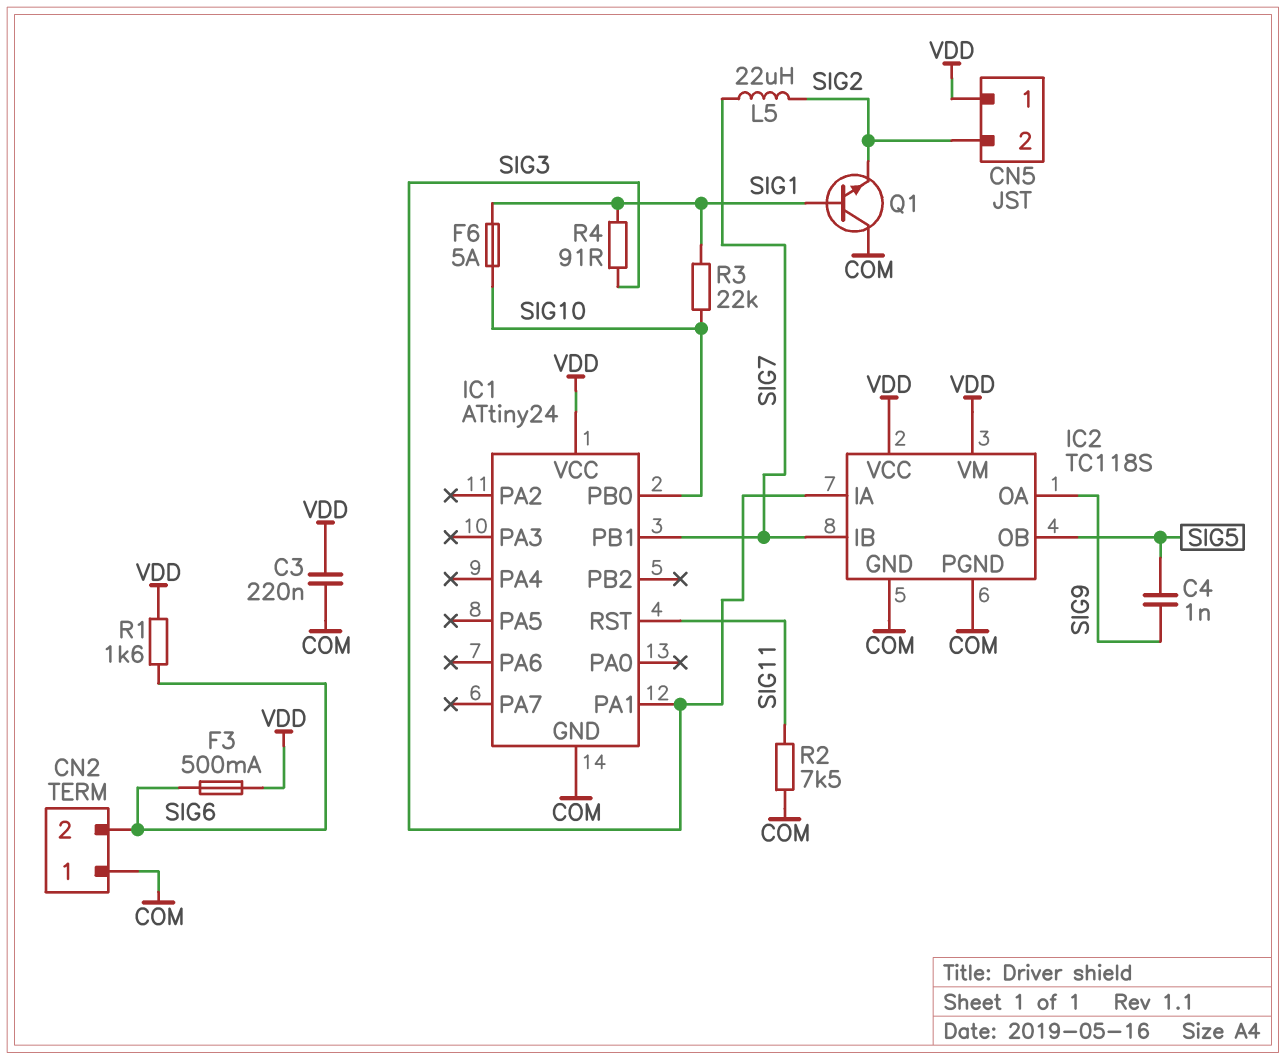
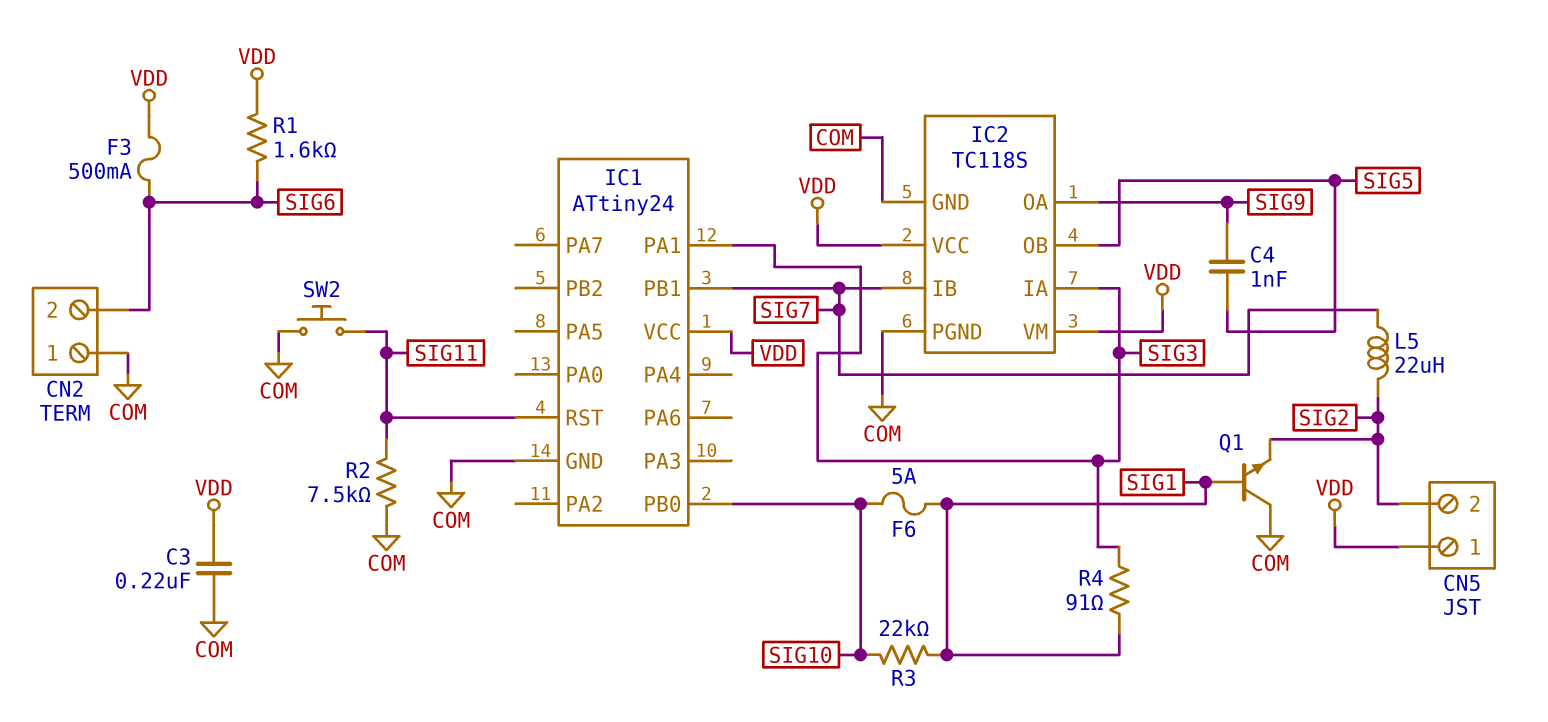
SW2: none -> button (COM, SIG11)

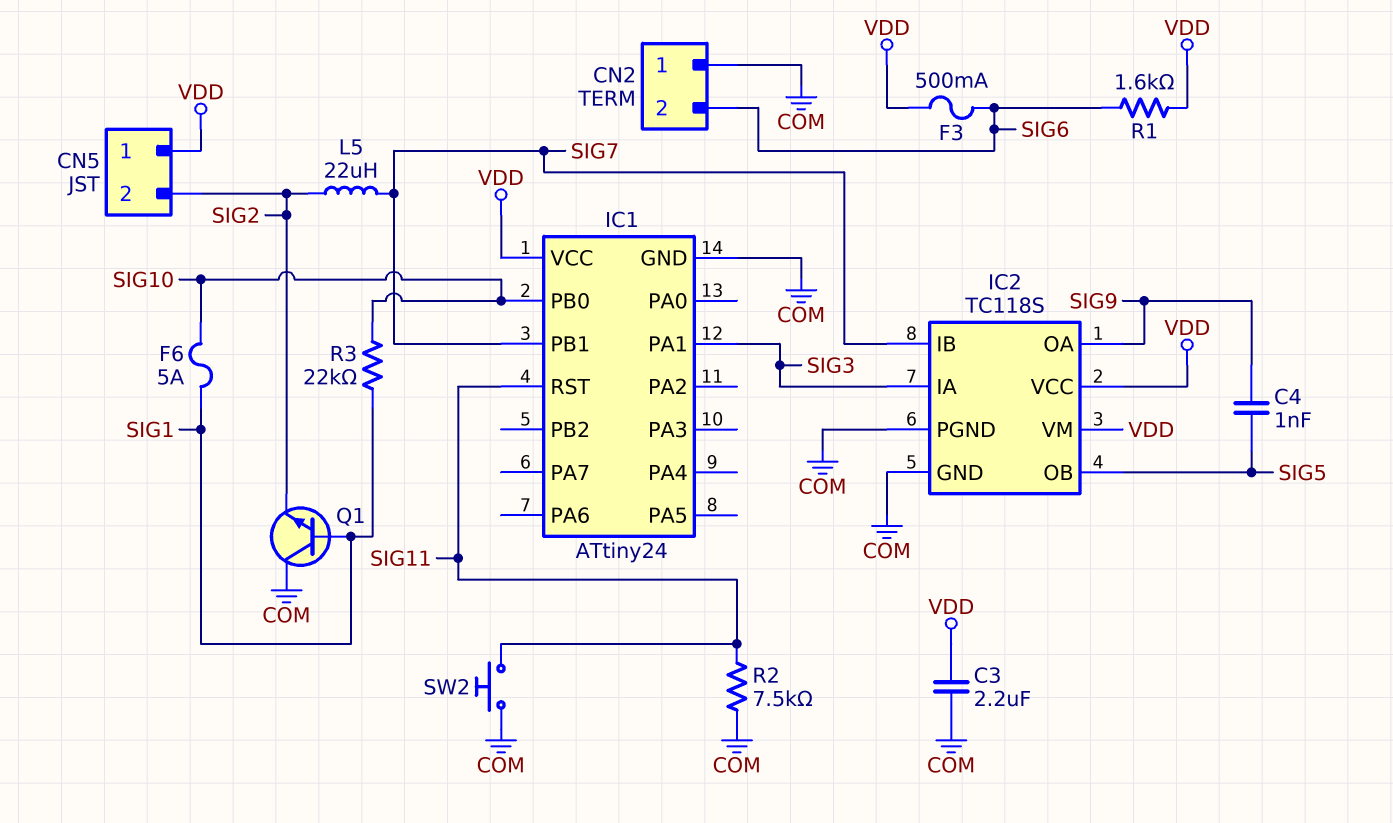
C3: 220nF (COM, VDD) -> 2.2uF (COM, VDD)
R4: 91 (SIG1, SIG3) -> none

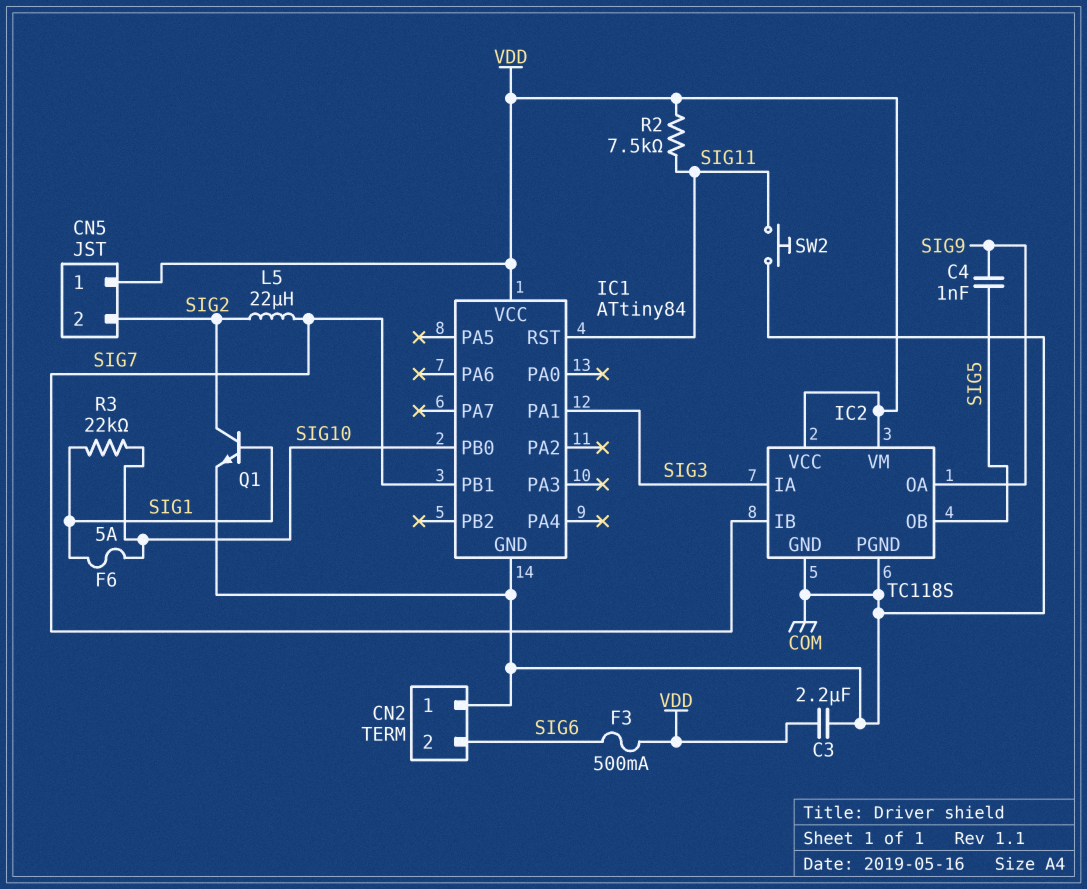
IC1: ATtiny24 -> ATtiny84
Q1: NPN (B SIG1, C COM, E SIG2) -> NPN (B SIG1, C SIG2, E COM)
R1: 1.6k (SIG6, VDD) -> none
R2: 7.5k (COM, SIG11) -> 7.5k (SIG11, VDD)

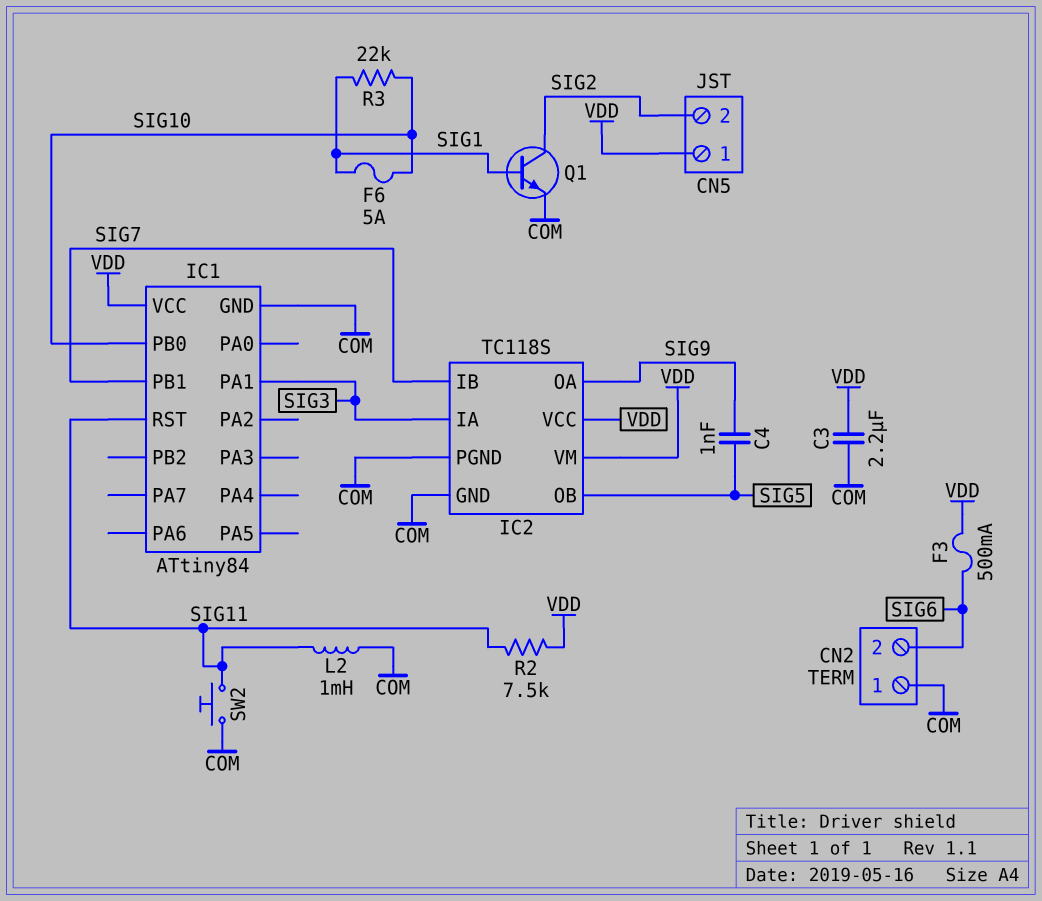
L2: none -> 1mH (COM, SIG11)
L5: 22uH (SIG2, SIG7) -> none

